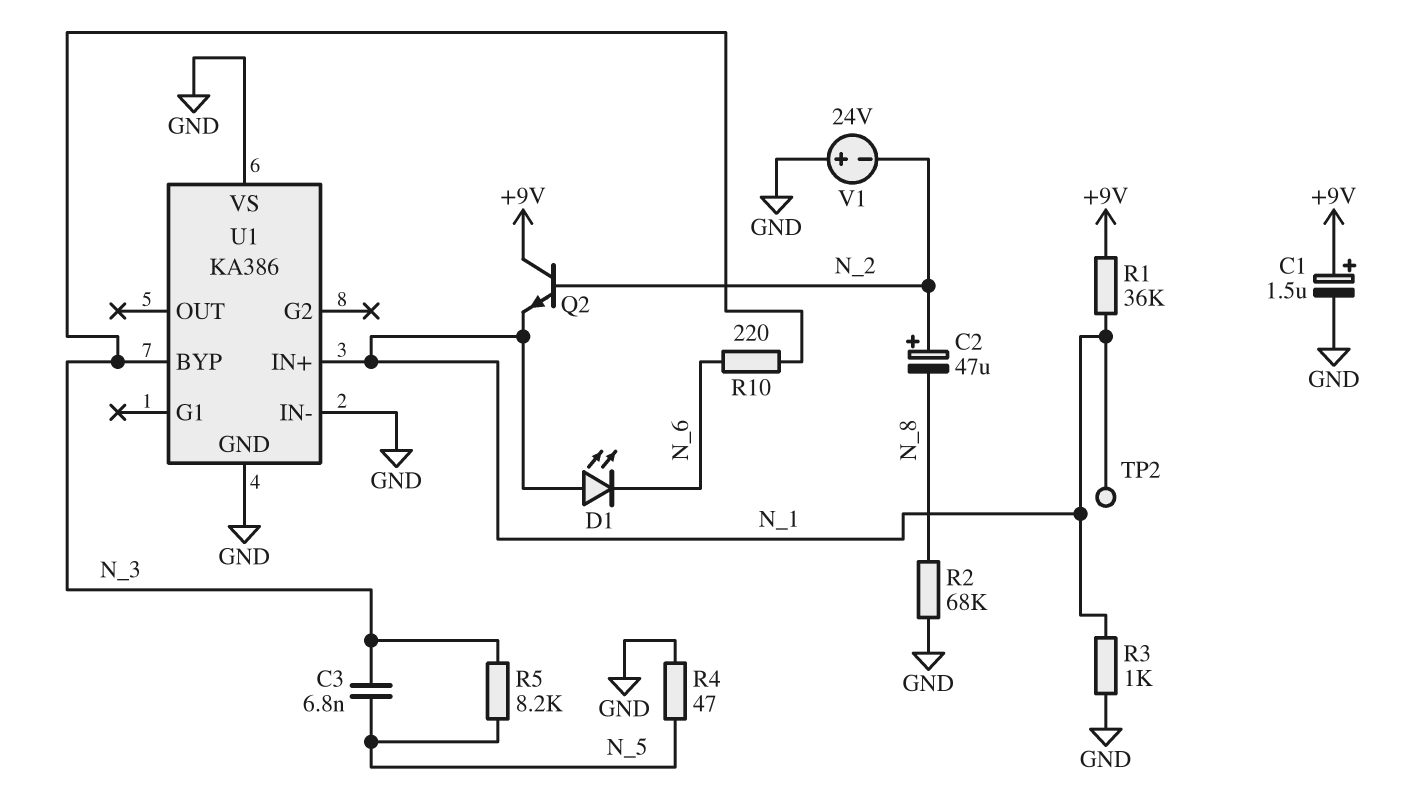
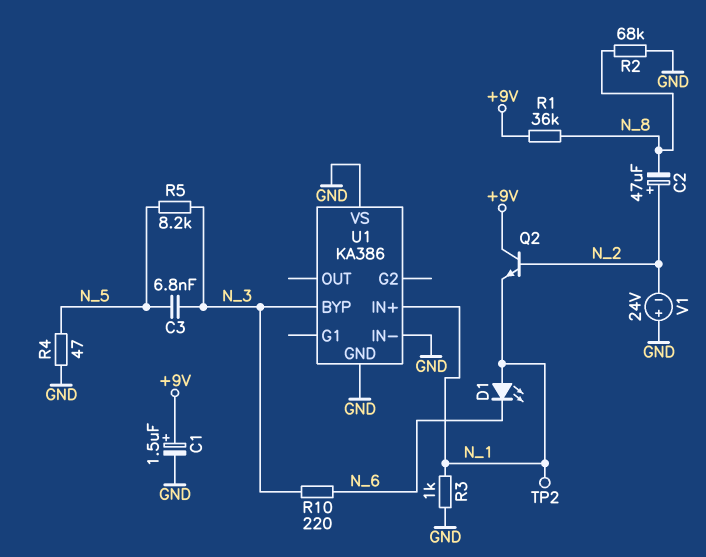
R1: 36k (+9V, N_1) -> 36k (+9V, N_8)

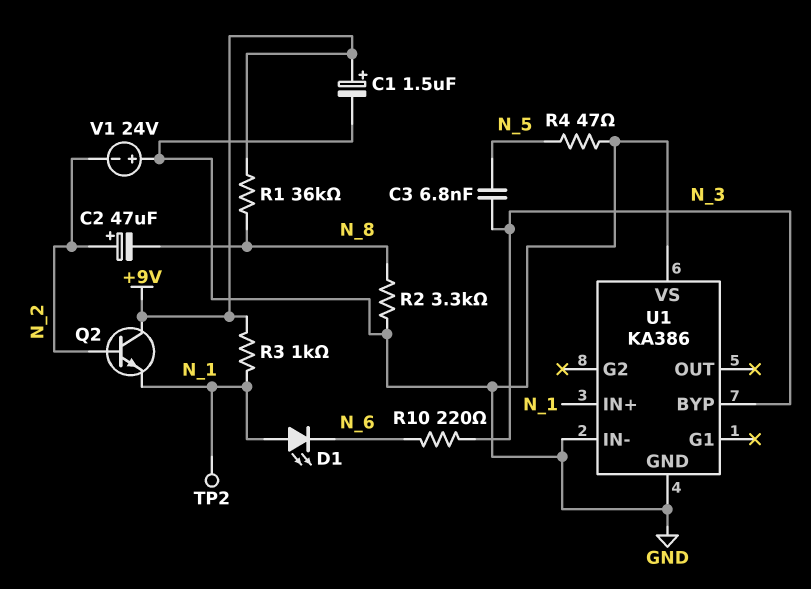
R2: 68k (GND, N_8) -> 3.3k (GND, N_8)
R3: 1k (GND, N_1) -> 1k (+9V, N_1)
R5: 8.2k (N_3, N_5) -> none

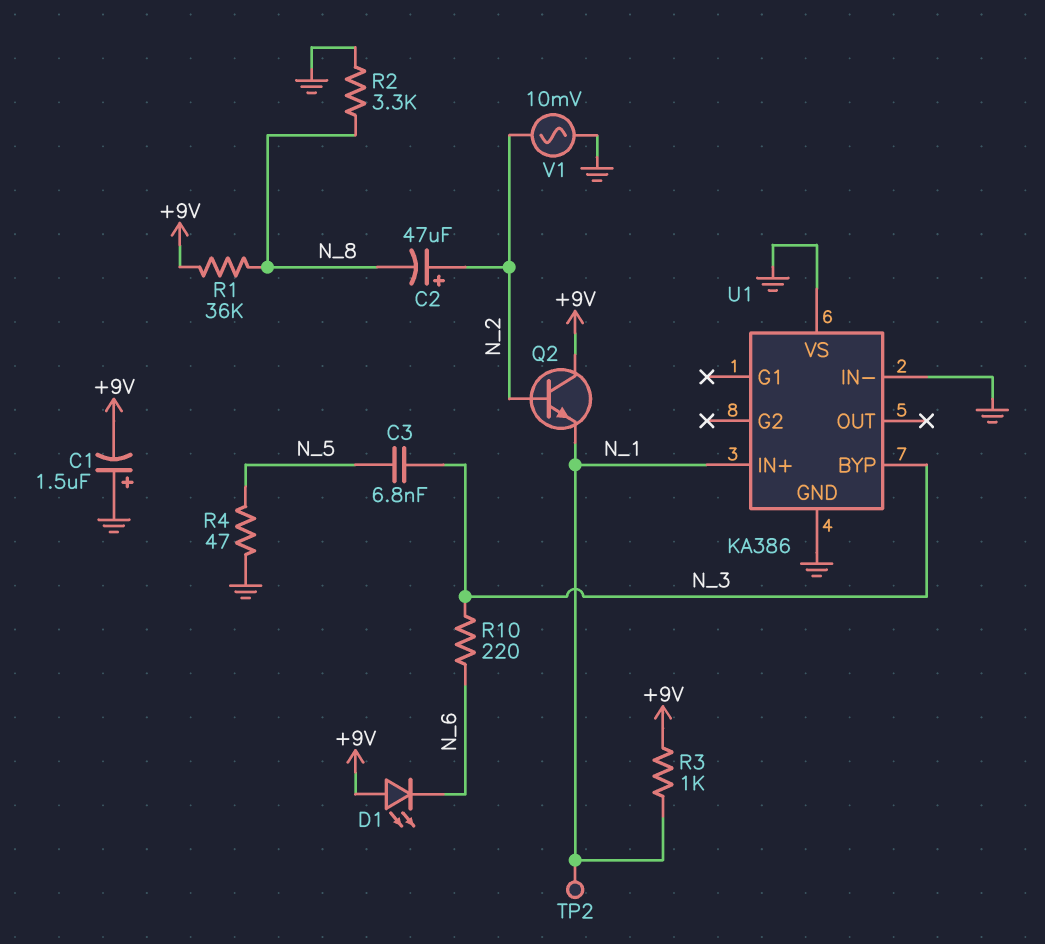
C1: 1.5uF (plus +9V, minus GND) -> 1.5uF (plus GND, minus +9V)
D1: LED (A N_1, K N_6) -> LED (A +9V, K N_6)
V1: 24V (plus GND, minus N_2) -> AC 10mV (GND, N_2)

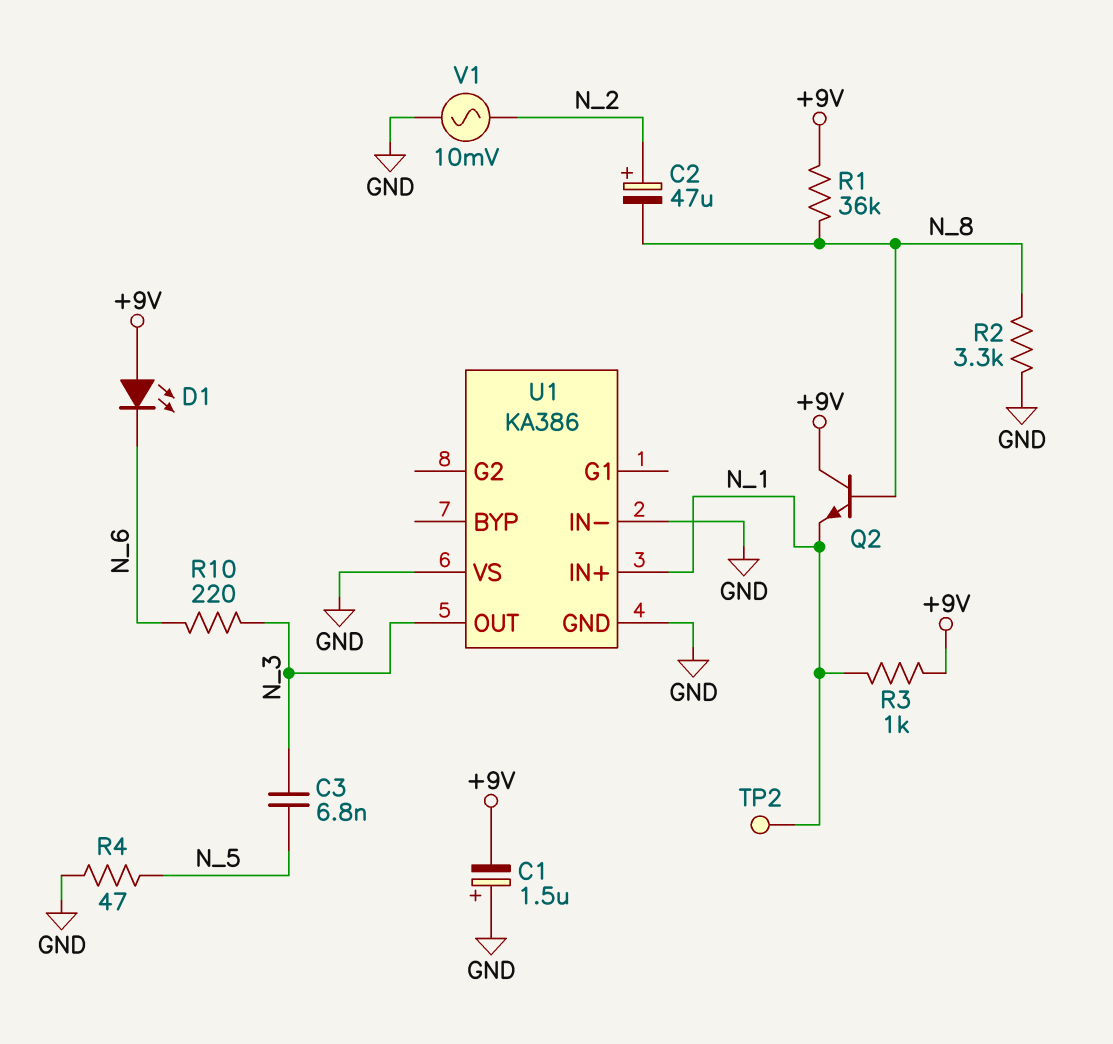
Q2: NPN (B N_2, C +9V, E N_1) -> NPN (B N_8, C +9V, E N_1)
U1 pin BYP: N_3 -> none
U1 pin OUT: none -> N_3

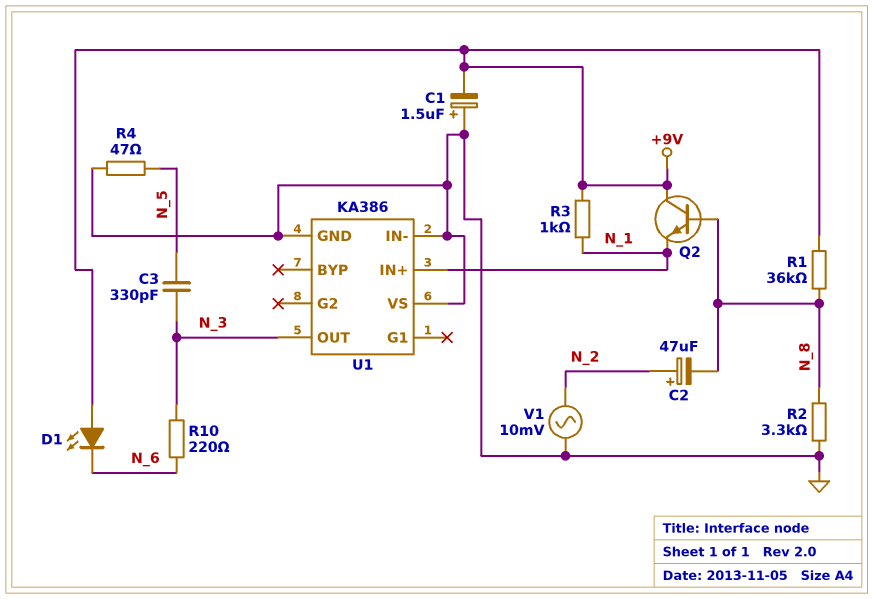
C3: 6.8nF (N_3, N_5) -> 330pF (N_3, N_5)
TP2: test point (N_1) -> none

